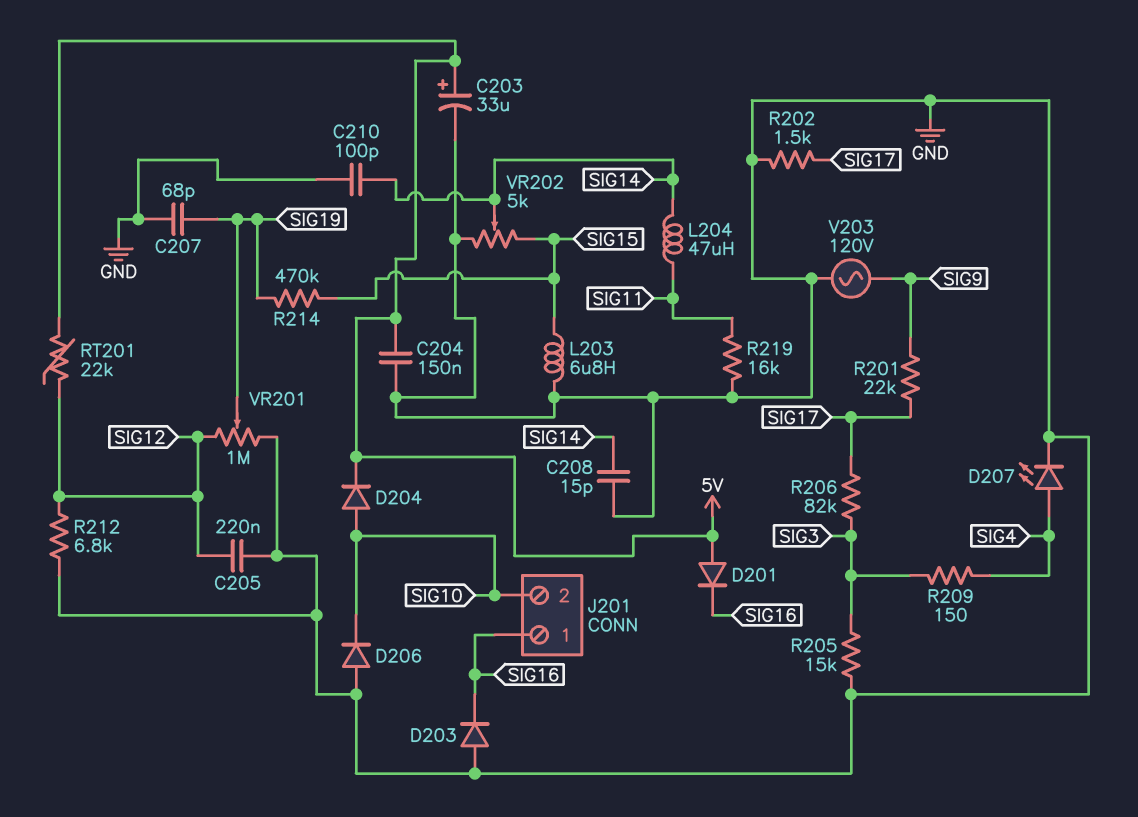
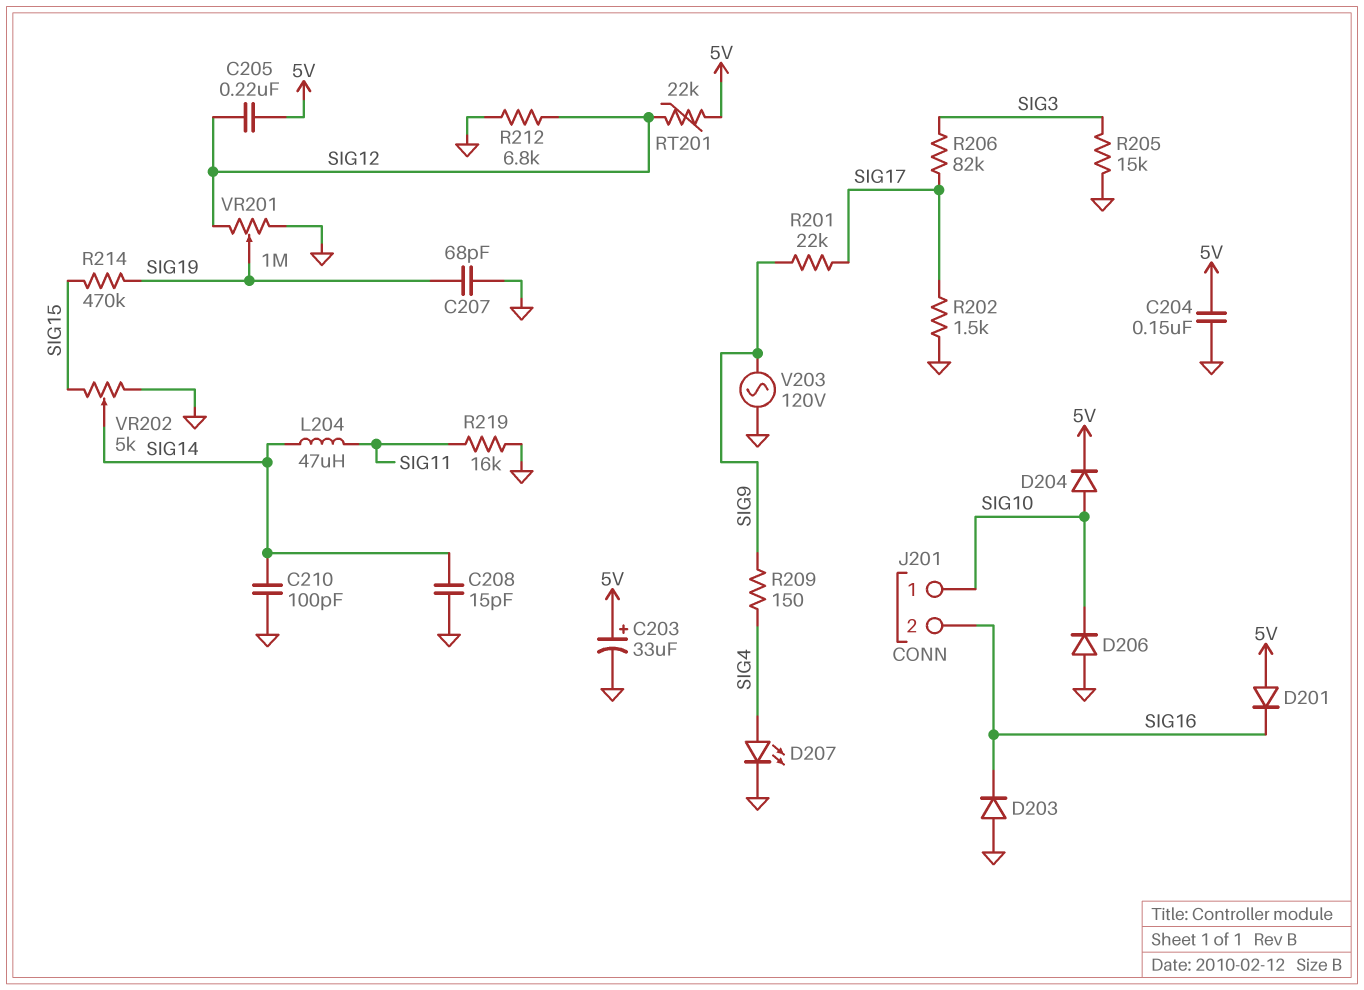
C205: 220nF (GND, SIG12) -> 220nF (5V, SIG12)
J201 pin 1: SIG16 -> SIG10
J201 pin 2: SIG10 -> SIG16
L203: 6.8uH (GND, SIG15) -> none
R209: 150 (SIG3, SIG4) -> 150 (SIG4, SIG9)

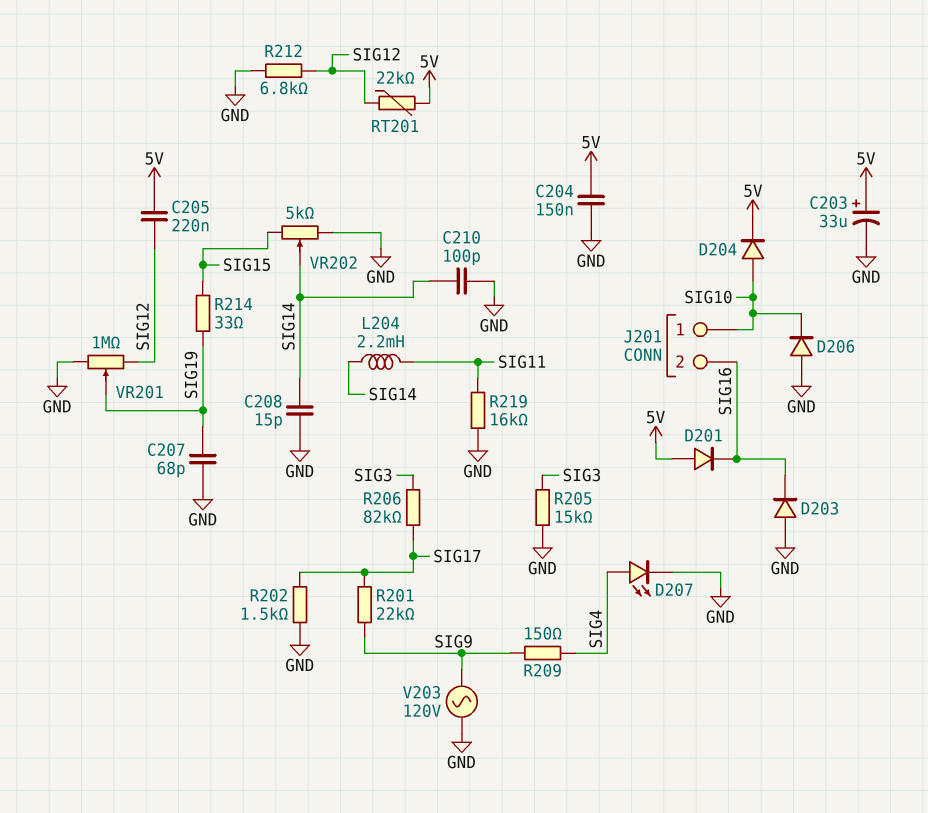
L204: 47uH (SIG11, SIG14) -> 2.2mH (SIG11, SIG14)
R214: 470k (SIG15, SIG19) -> 33 (SIG15, SIG19)

